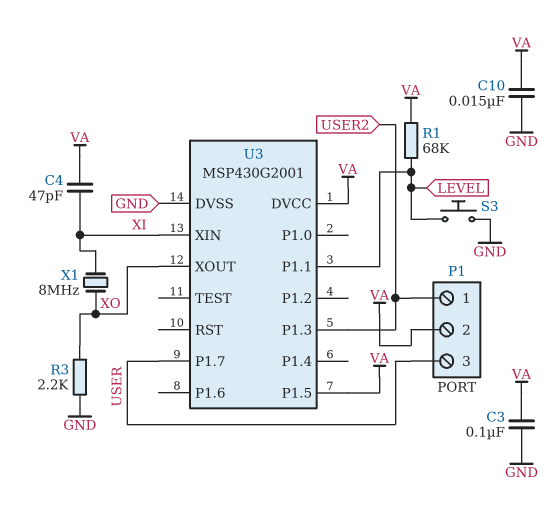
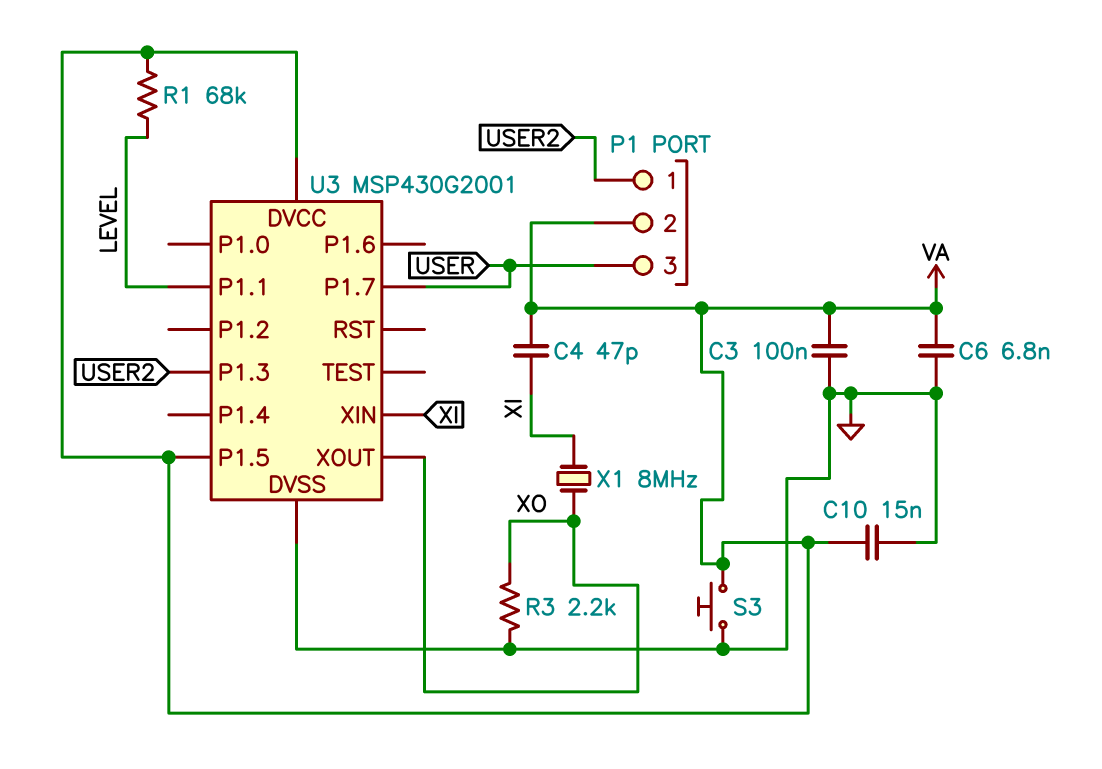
C6: none -> 6.8nF (GND, VA)
S3: button (GND, LEVEL) -> button (GND, VA)

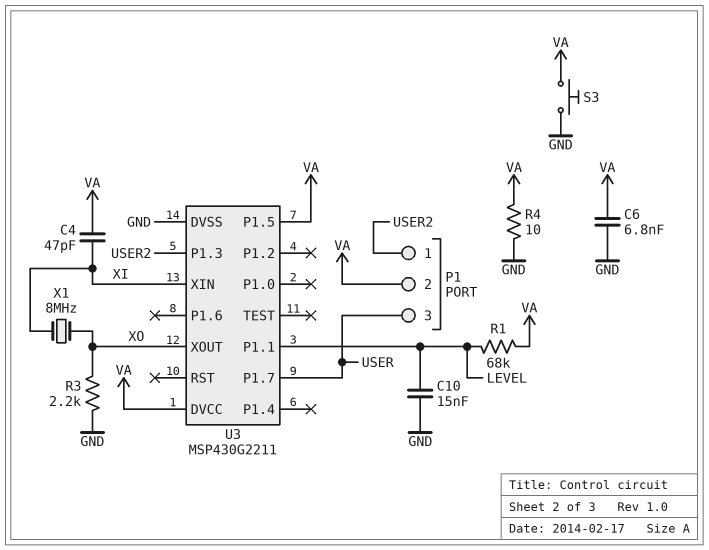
C3: 100nF (GND, VA) -> none
C10: 15nF (GND, VA) -> 15nF (GND, LEVEL)
R4: none -> 10 (GND, VA)
U3: MSP430G2001 -> MSP430G2211

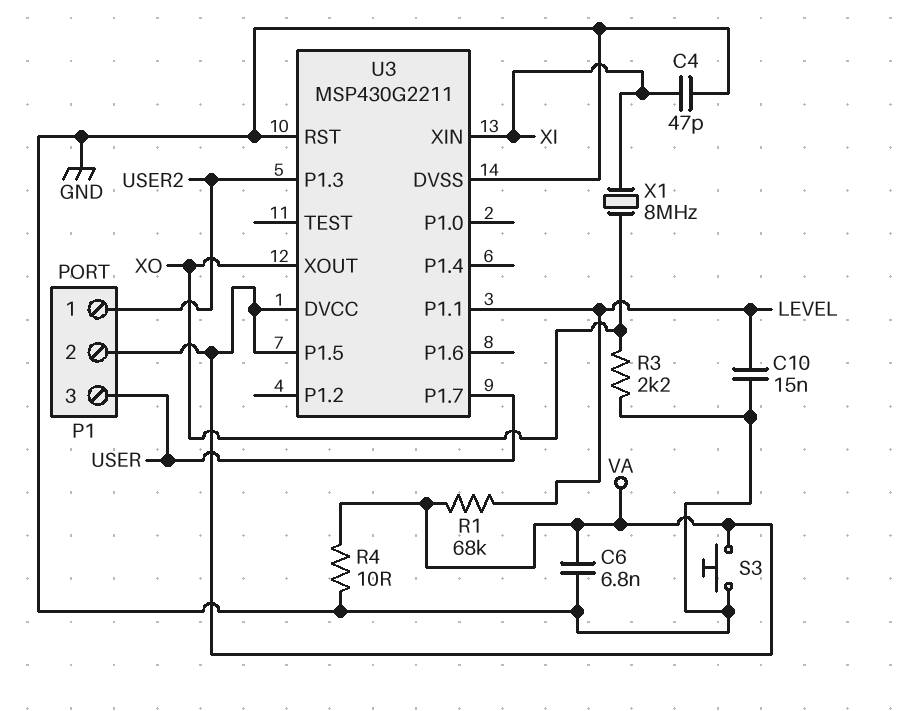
C4: 47pF (VA, XI) -> 47pF (GND, XI)
U3 pin RST: none -> GND

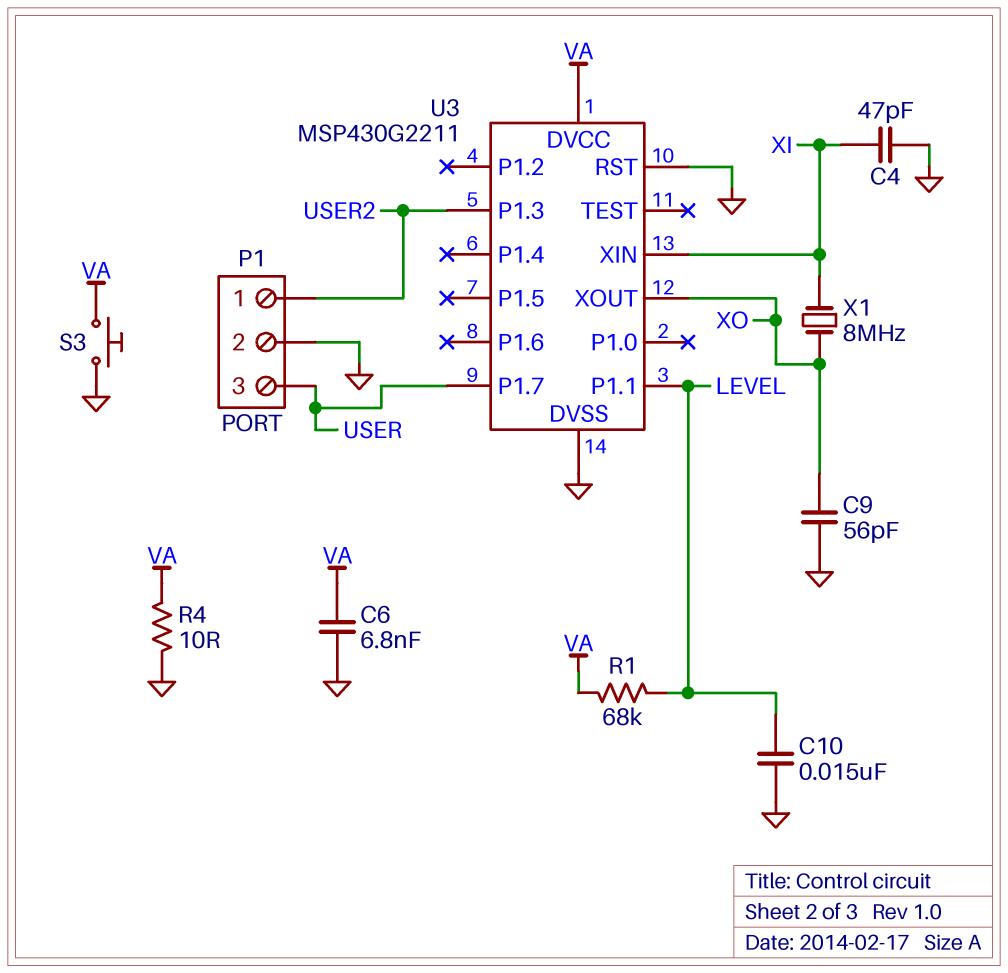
C9: none -> 56pF (GND, XO)
P1 pin 2: VA -> GND
R3: 2.2k (GND, XO) -> none
U3 pin P1.5: VA -> none

